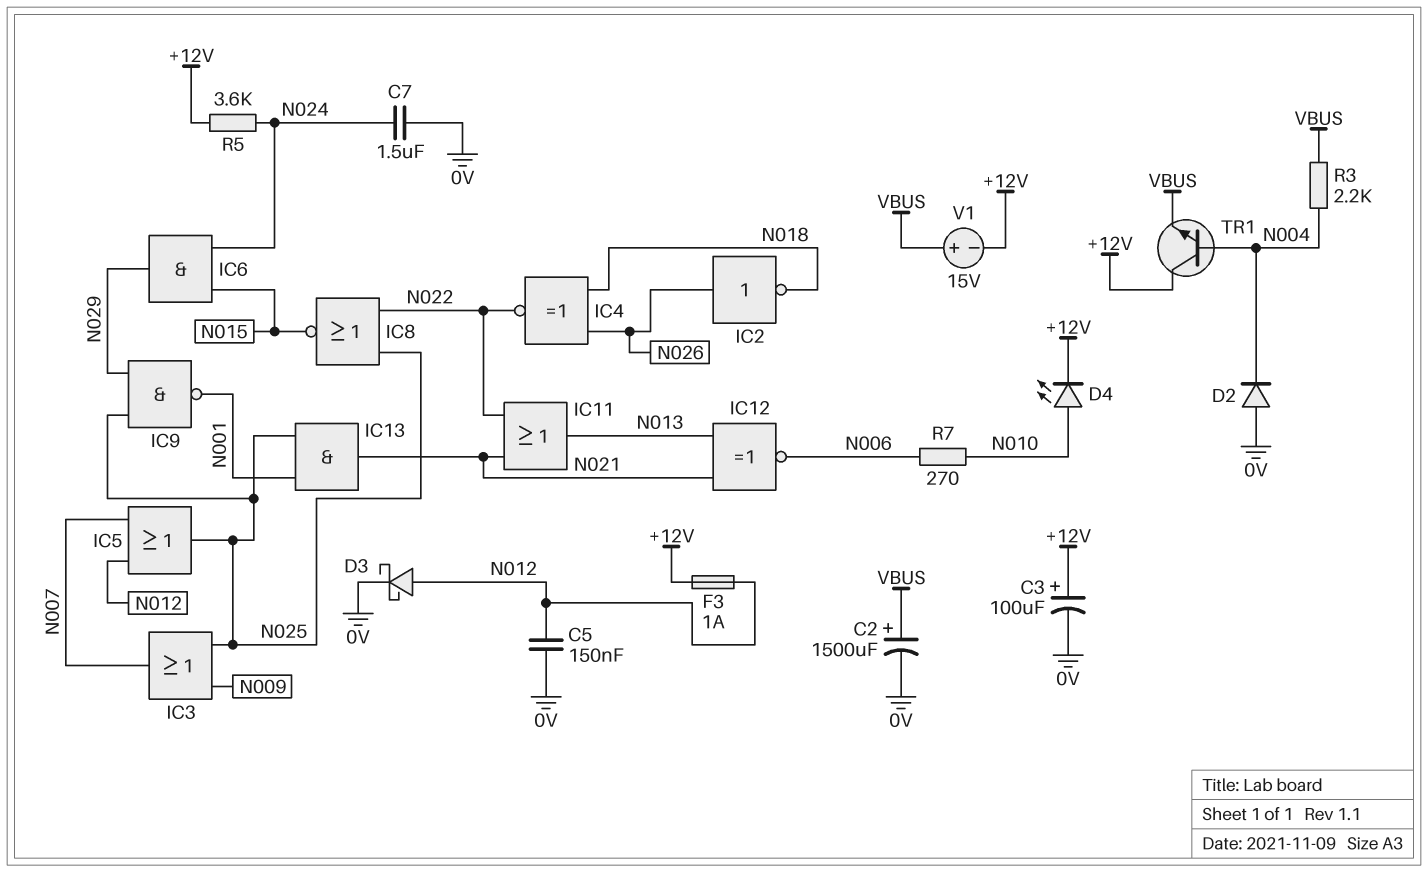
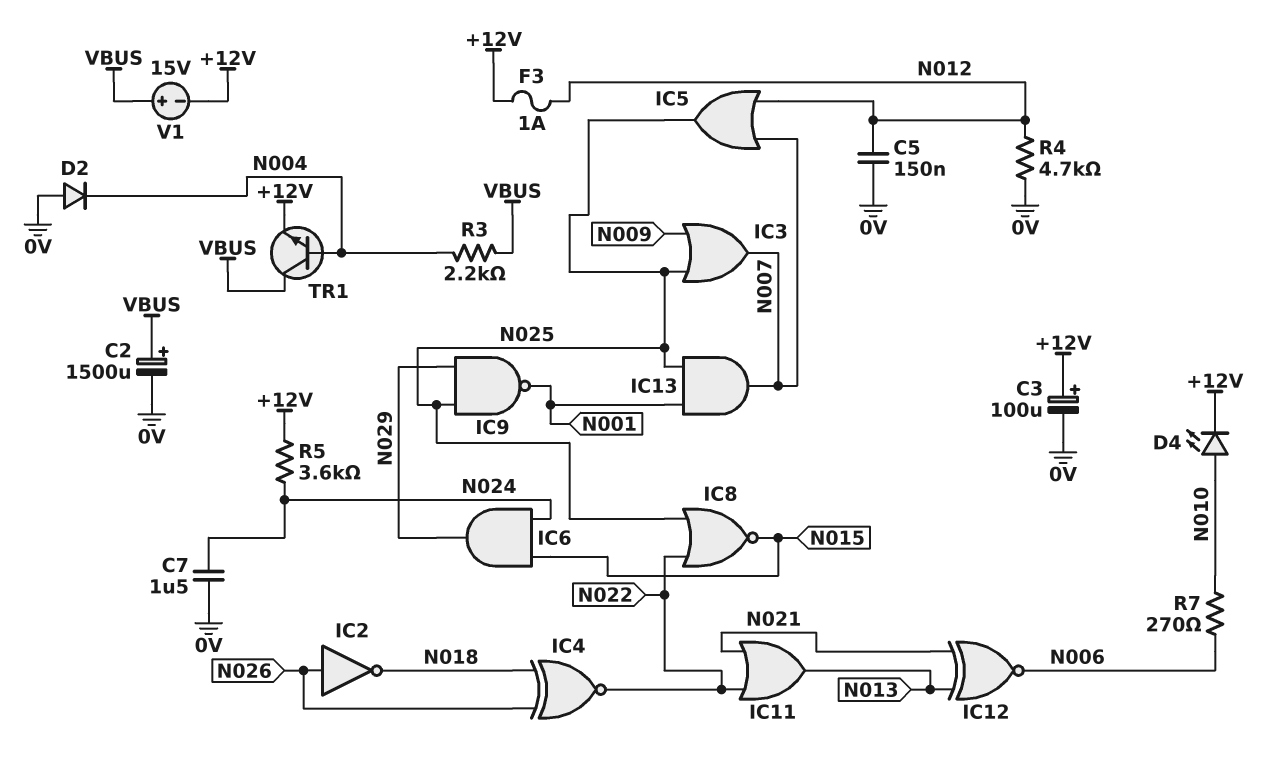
D3: schottky (A N012, K 0V) -> none
IC13: AND (in N001, in N025, out N021) -> AND (in N001, in N025, out N007)
R4: none -> 4.7k (0V, N012)
TR1: NPN (B N004, C +12V, E VBUS) -> NPN (B N004, C VBUS, E +12V)

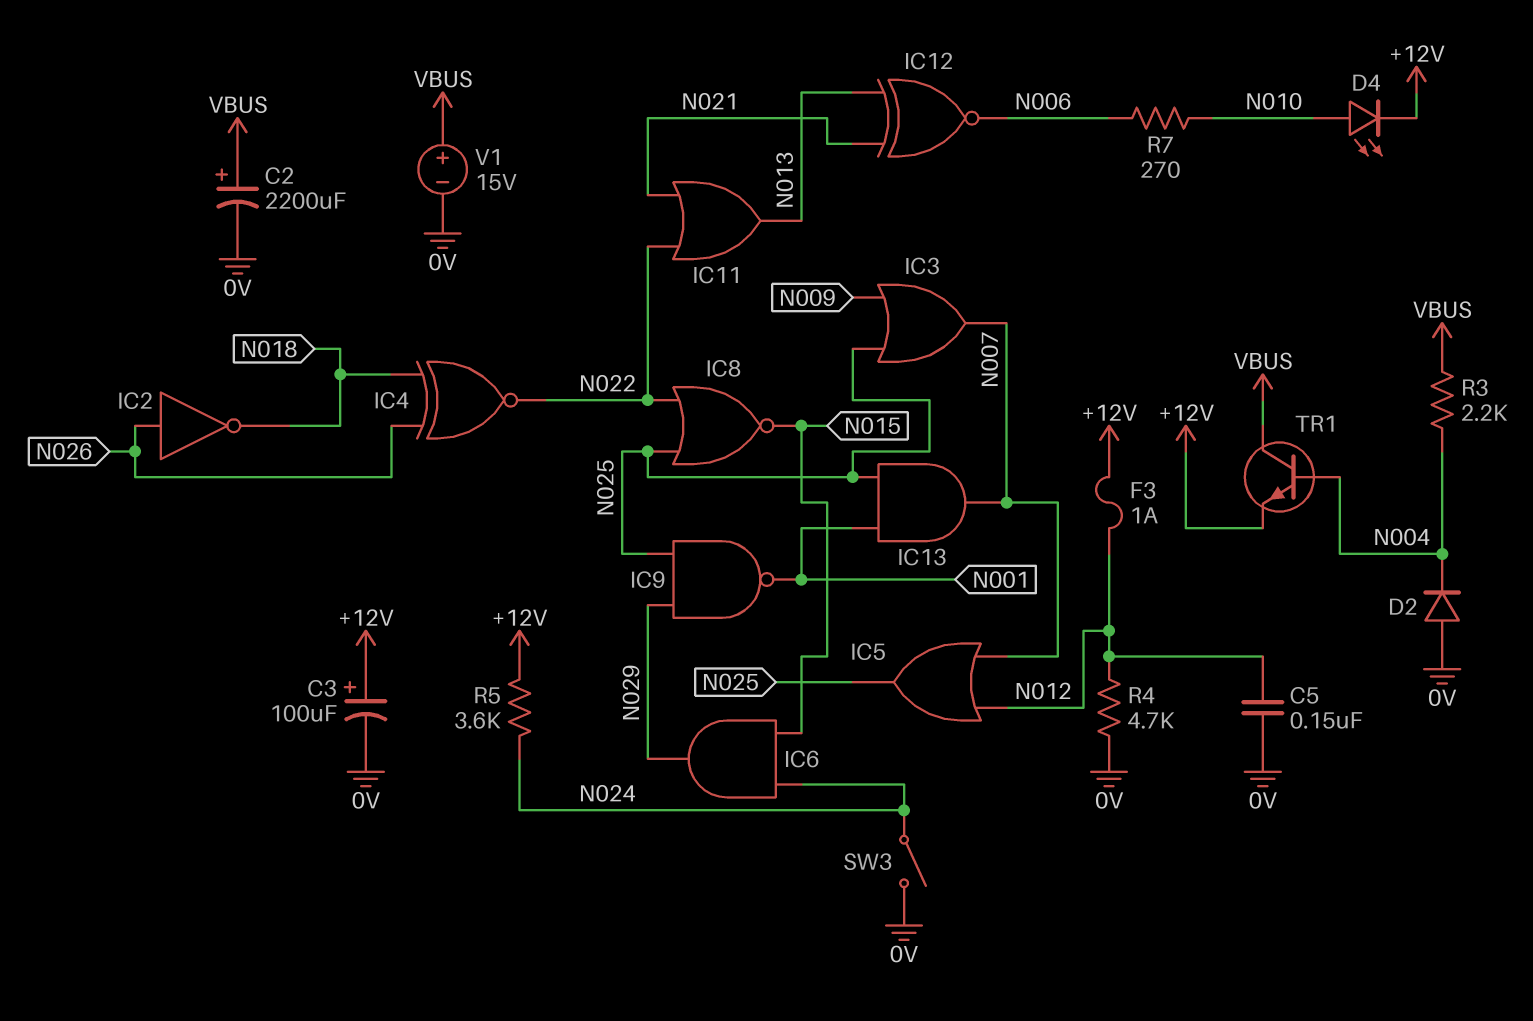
C2: 1500uF (plus VBUS, minus 0V) -> 2200uF (plus VBUS, minus 0V)
C7: 1.5uF (0V, N024) -> none
SW3: none -> switch (0V, N024)
V1: 15V (plus VBUS, minus +12V) -> 15V (plus VBUS, minus 0V)

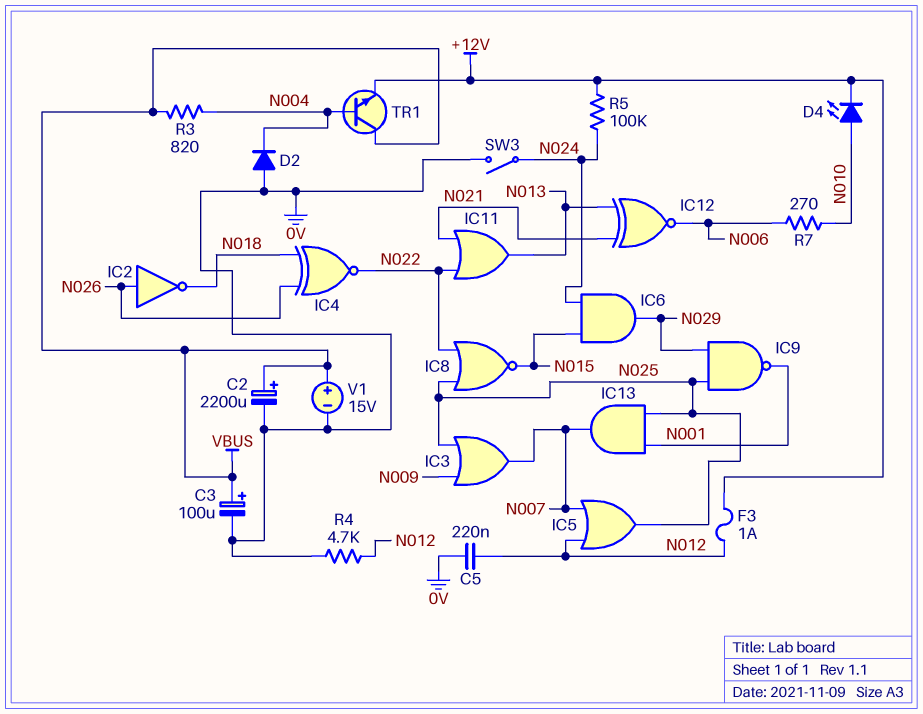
C3: 100uF (plus +12V, minus 0V) -> 100uF (plus VBUS, minus 0V)
C5: 150nF (0V, N012) -> 220nF (0V, N012)
R3: 2.2k (N004, VBUS) -> 820 (N004, VBUS)
R5: 3.6k (+12V, N024) -> 100k (+12V, N024)

